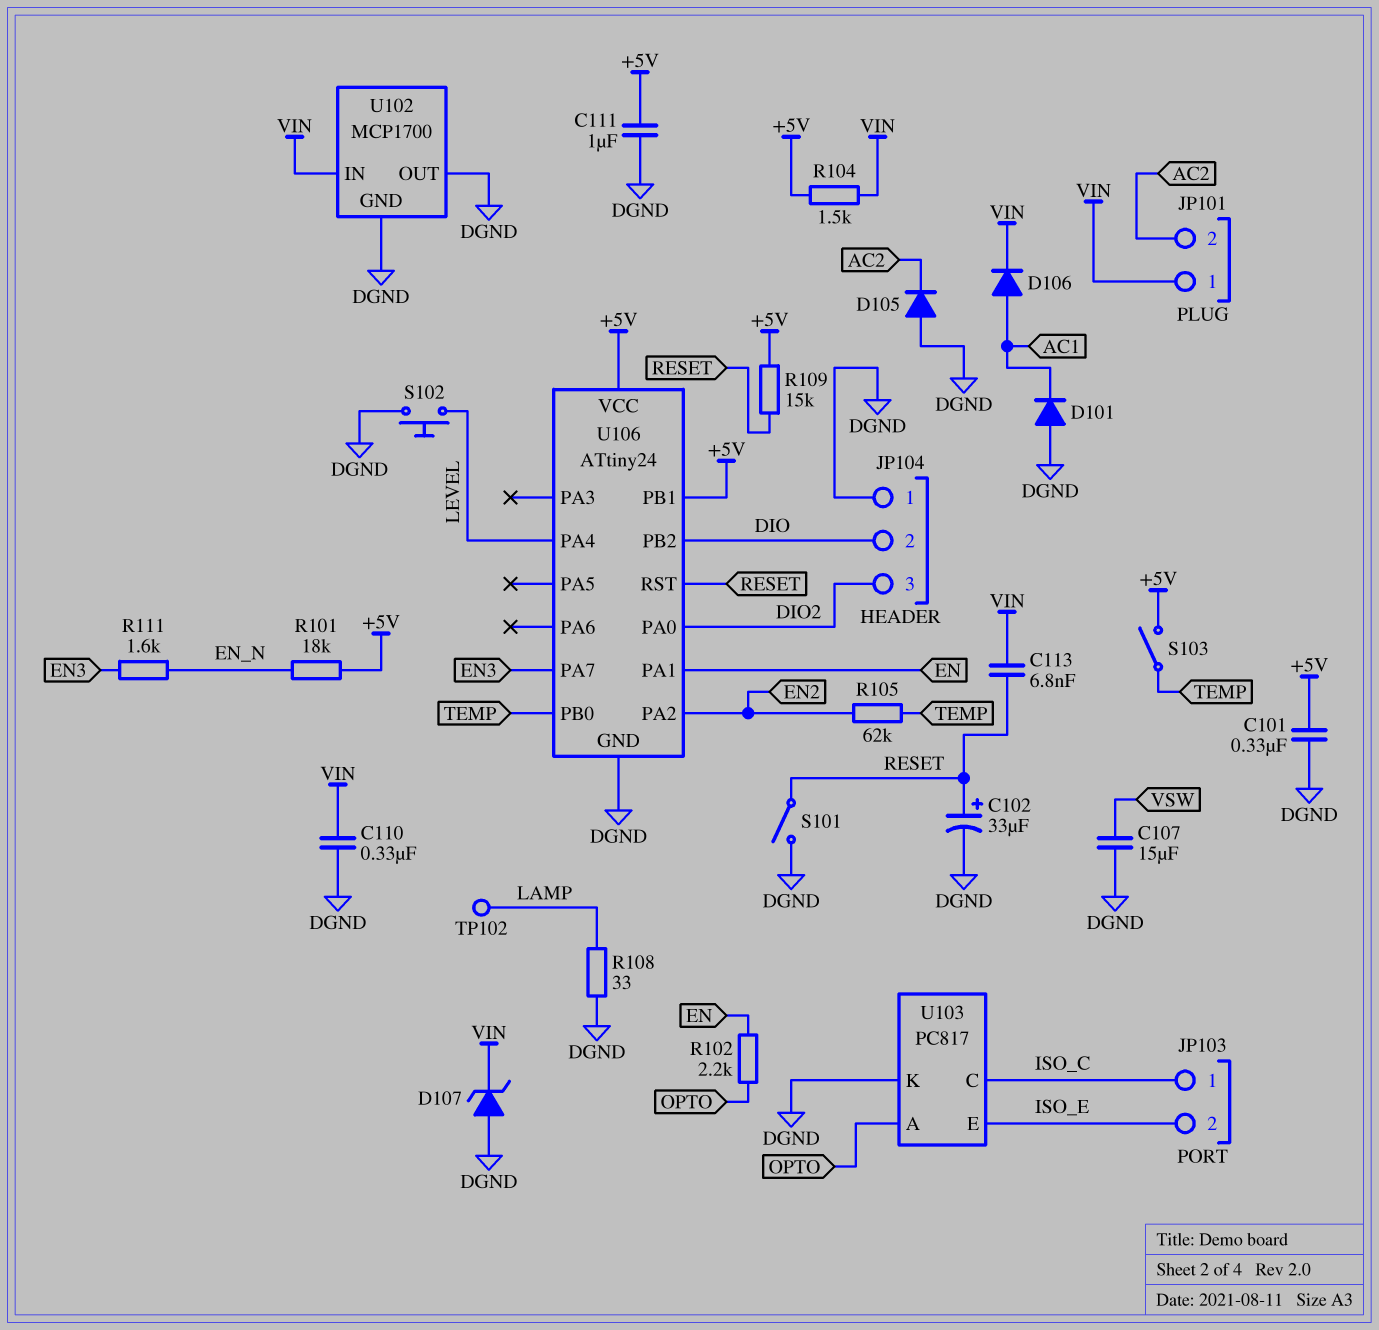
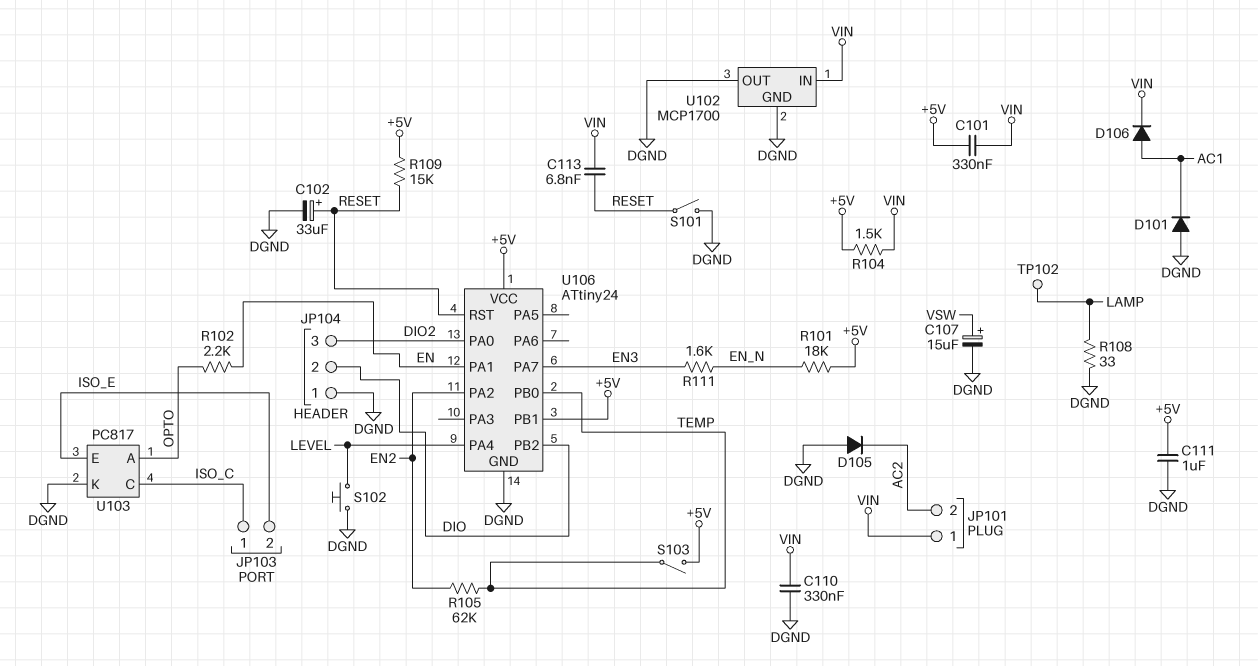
C101: 330nF (+5V, DGND) -> 330nF (+5V, VIN)
C107: 15uF (DGND, VSW) -> 15uF (plus VSW, minus DGND)
D107: zener (A DGND, K VIN) -> none

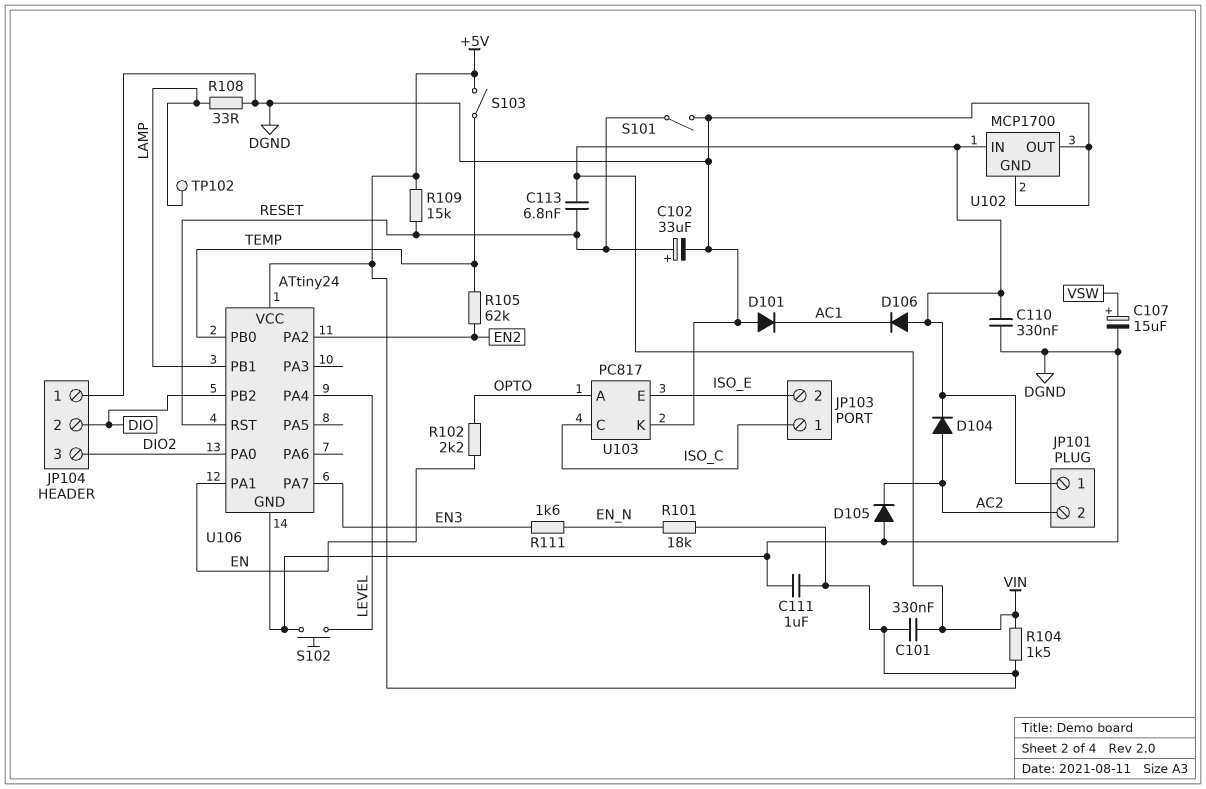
D104: none -> diode (A AC2, K VIN)
D106: diode (A AC1, K VIN) -> diode (A VIN, K AC1)
U106 pin PB1: +5V -> LAMP

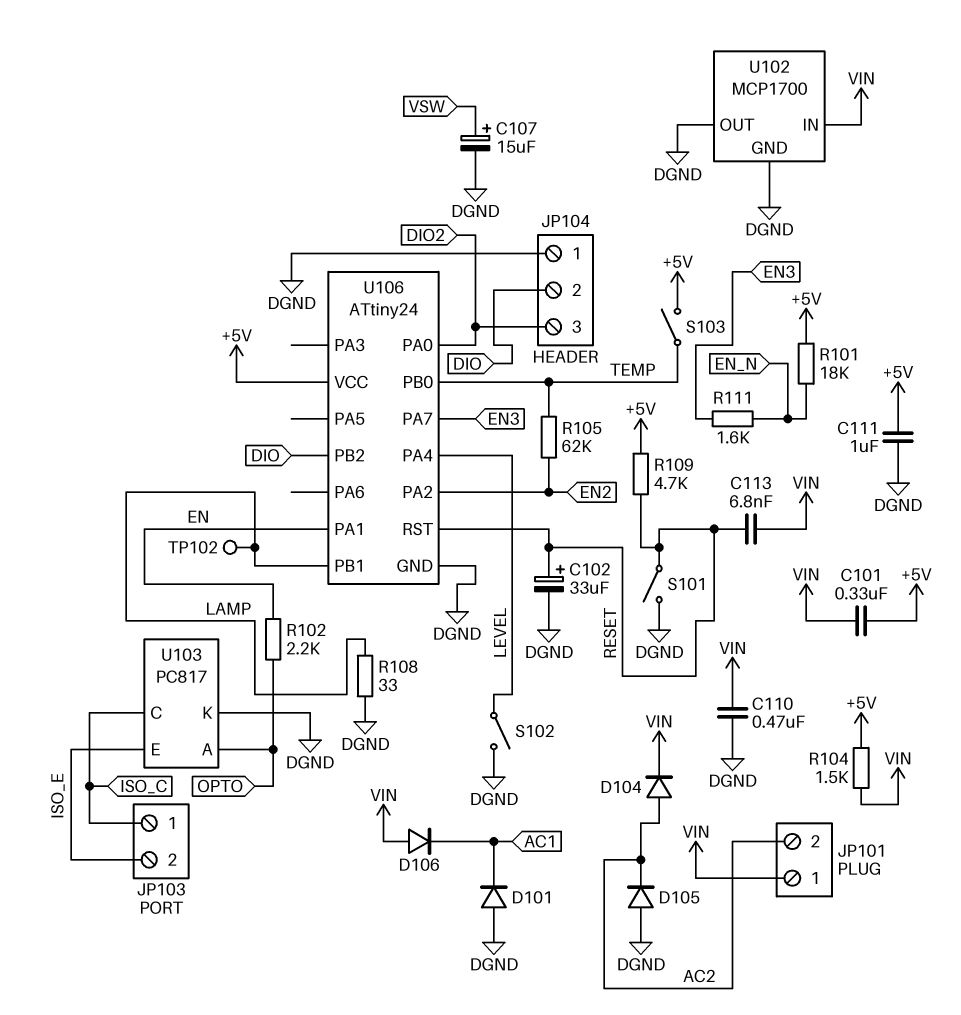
C110: 330nF (DGND, VIN) -> 470nF (DGND, VIN)
R109: 15k (+5V, RESET) -> 4.7k (+5V, RESET)
S102: button (DGND, LEVEL) -> switch (DGND, LEVEL)

